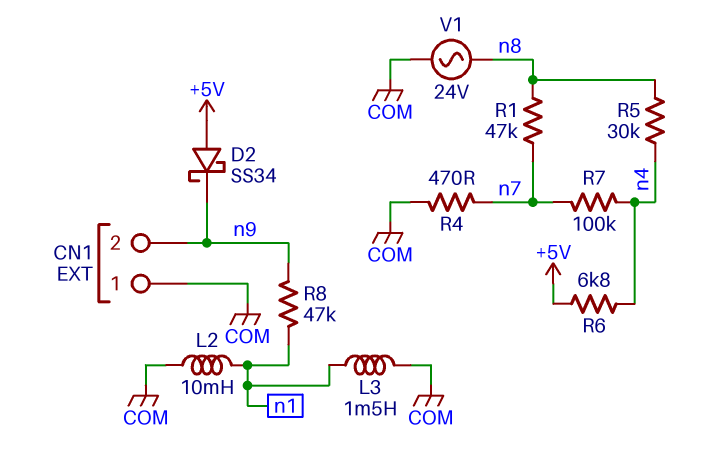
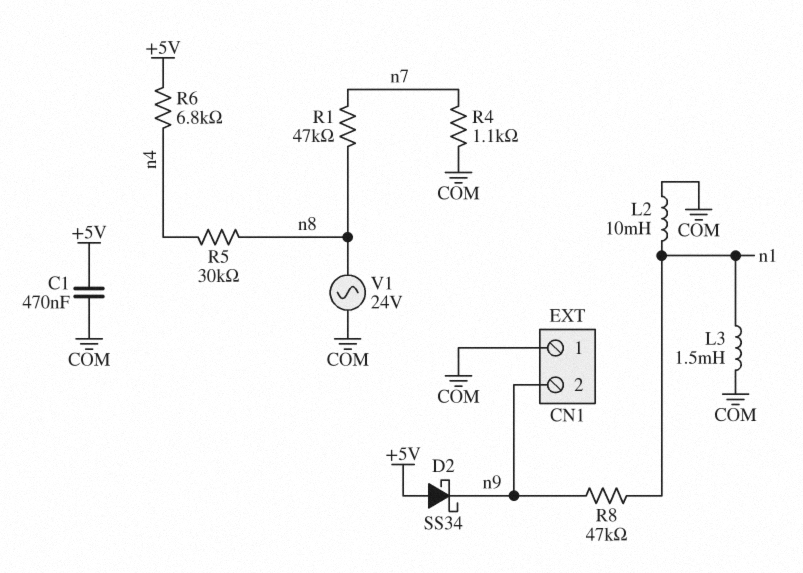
C1: none -> 470nF (+5V, COM)
R4: 470 (COM, n7) -> 1.1k (COM, n7)
R7: 100k (n4, n7) -> none

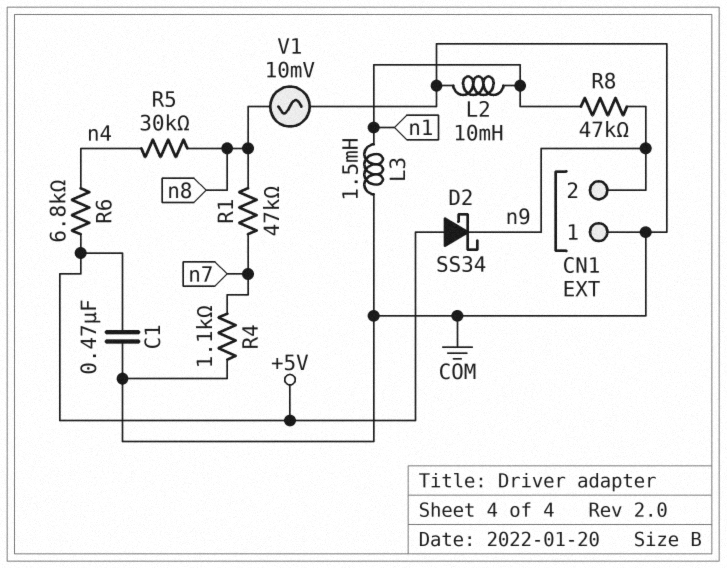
V1: AC 24V (COM, n8) -> AC 10mV (COM, n8)

